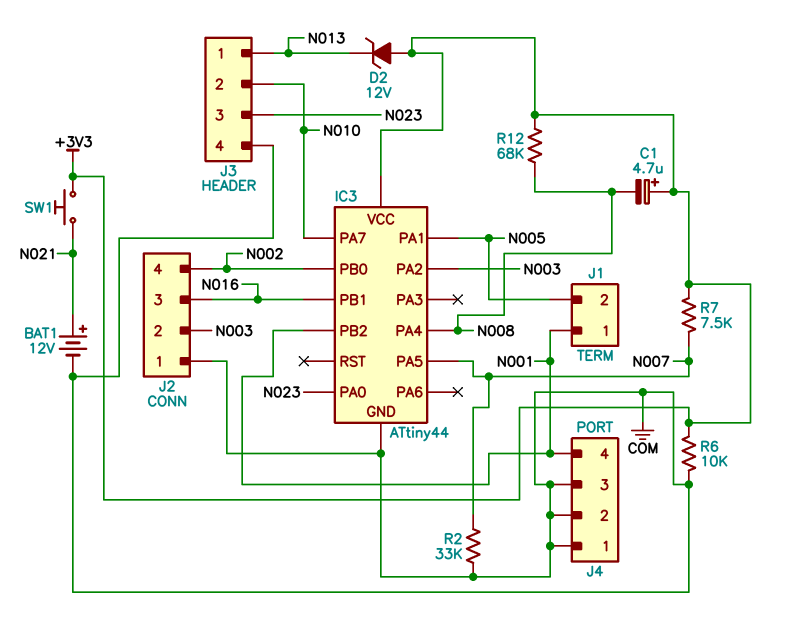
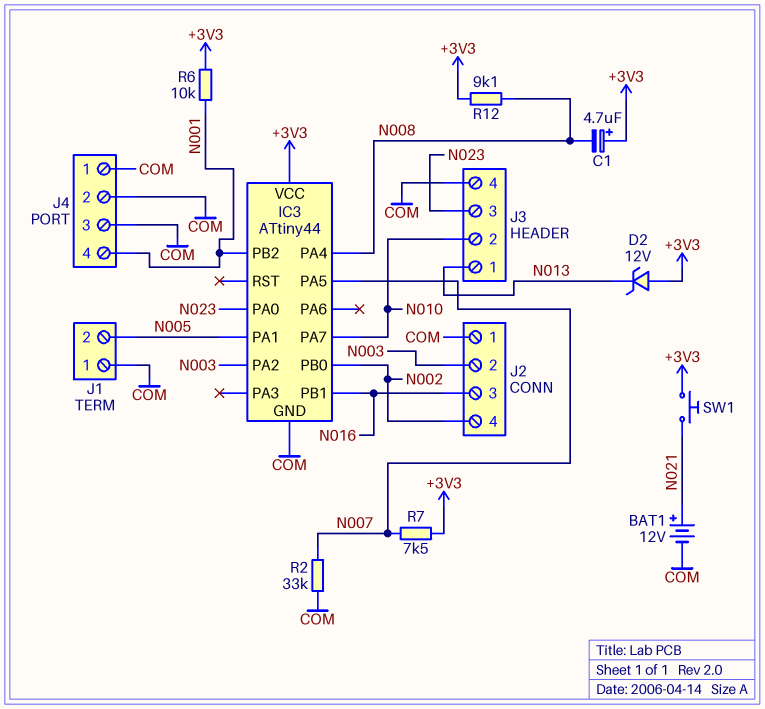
J1 pin 1: N001 -> COM
R6: 10k (+3V3, COM) -> 10k (+3V3, N001)
R12: 68k (+3V3, N008) -> 9.1k (+3V3, N008)

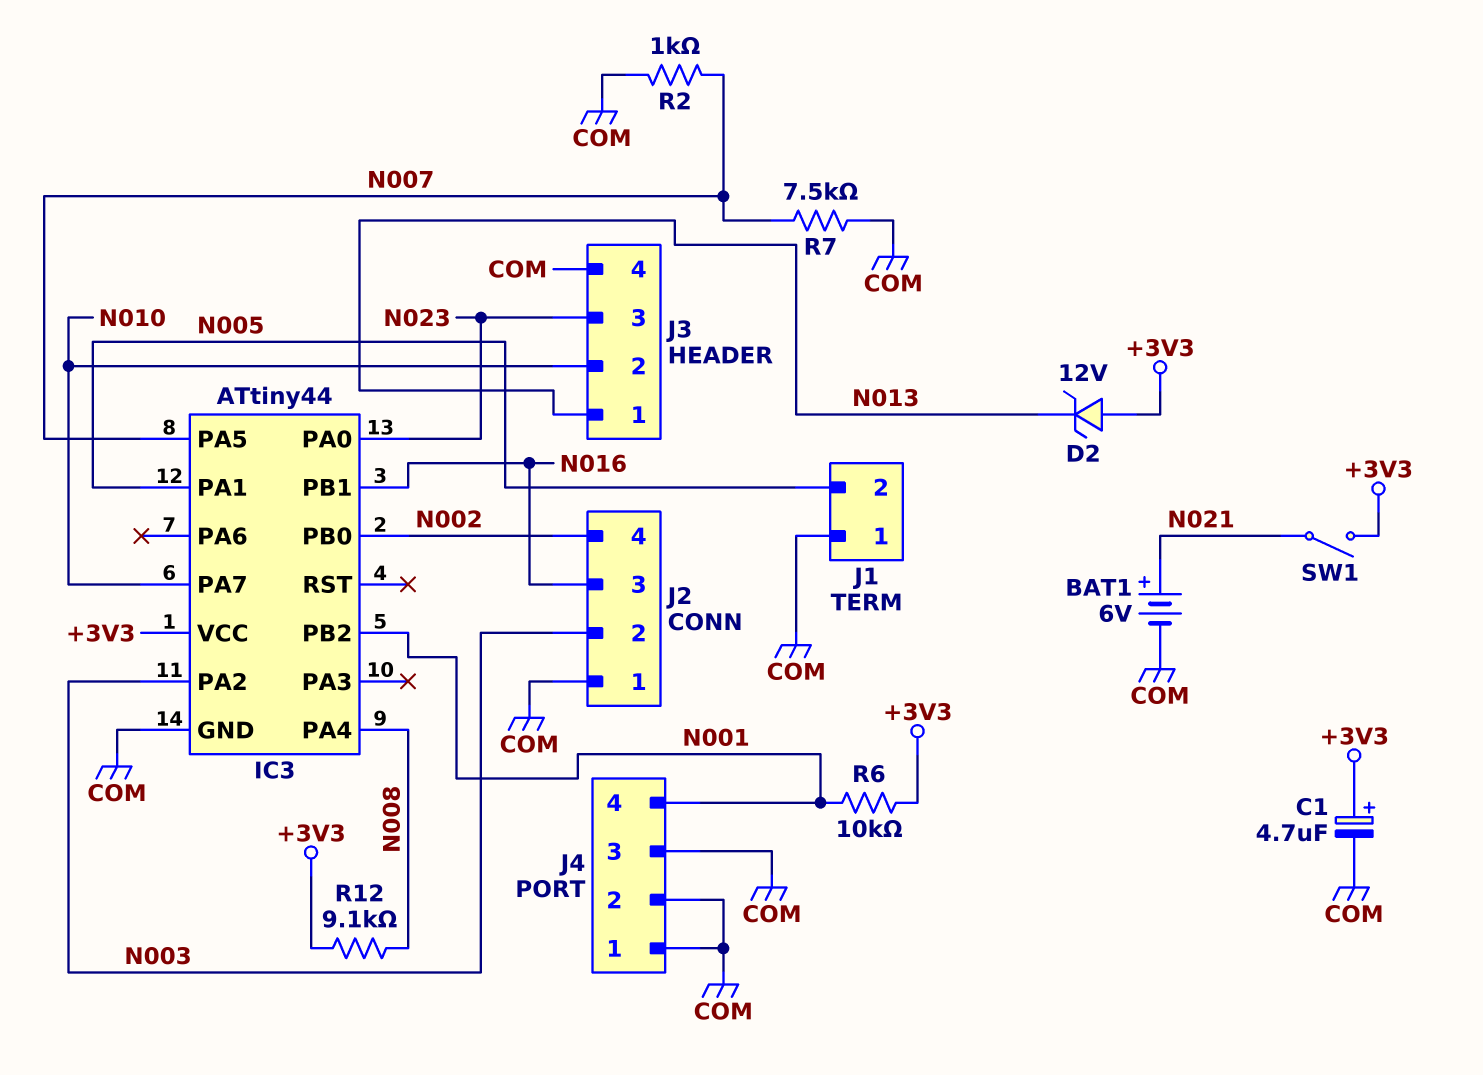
BAT1: 12V (plus N021, minus COM) -> 6V (plus N021, minus COM)
C1: 4.7uF (plus +3V3, minus N008) -> 4.7uF (plus +3V3, minus COM)
R2: 33k (COM, N007) -> 1k (COM, N007)
R7: 7.5k (+3V3, N007) -> 7.5k (COM, N007)
SW1: button (+3V3, N021) -> switch (+3V3, N021)

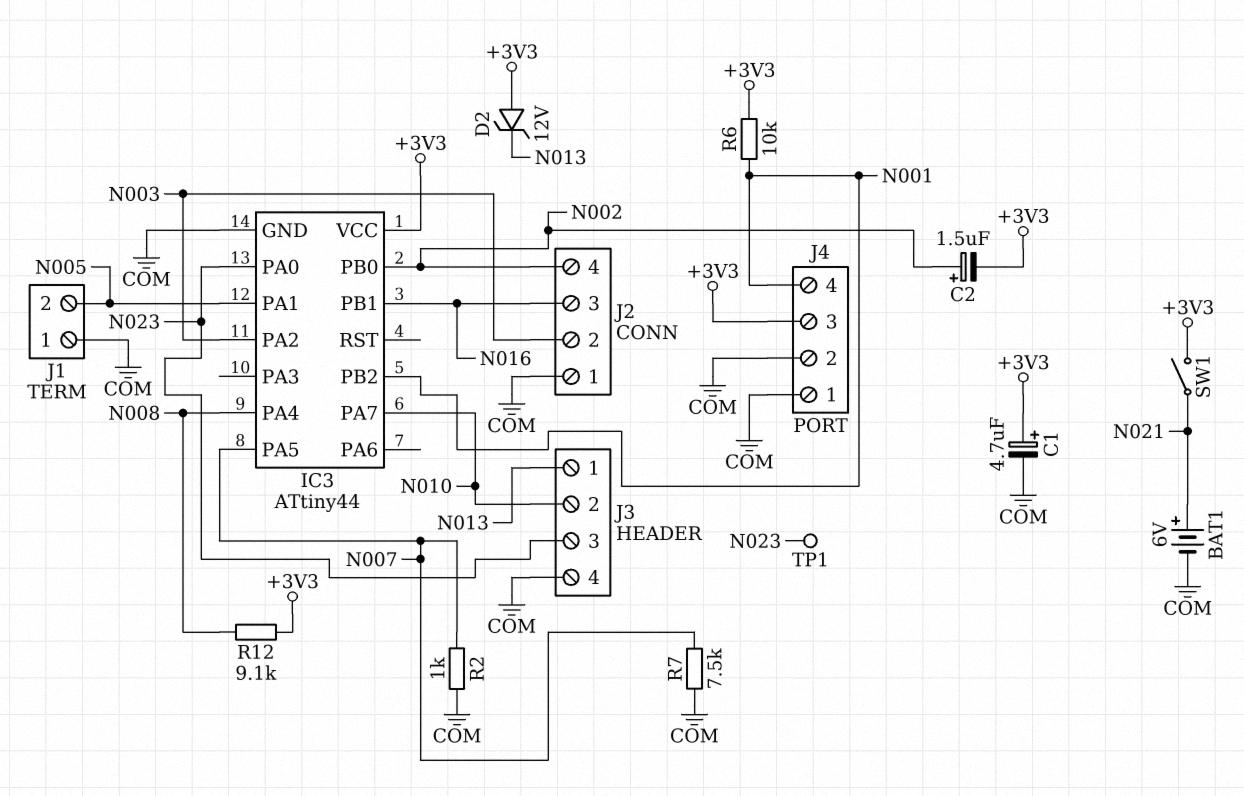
C2: none -> 1.5uF (plus N002, minus +3V3)
J4 pin 3: COM -> +3V3
TP1: none -> test point (N023)

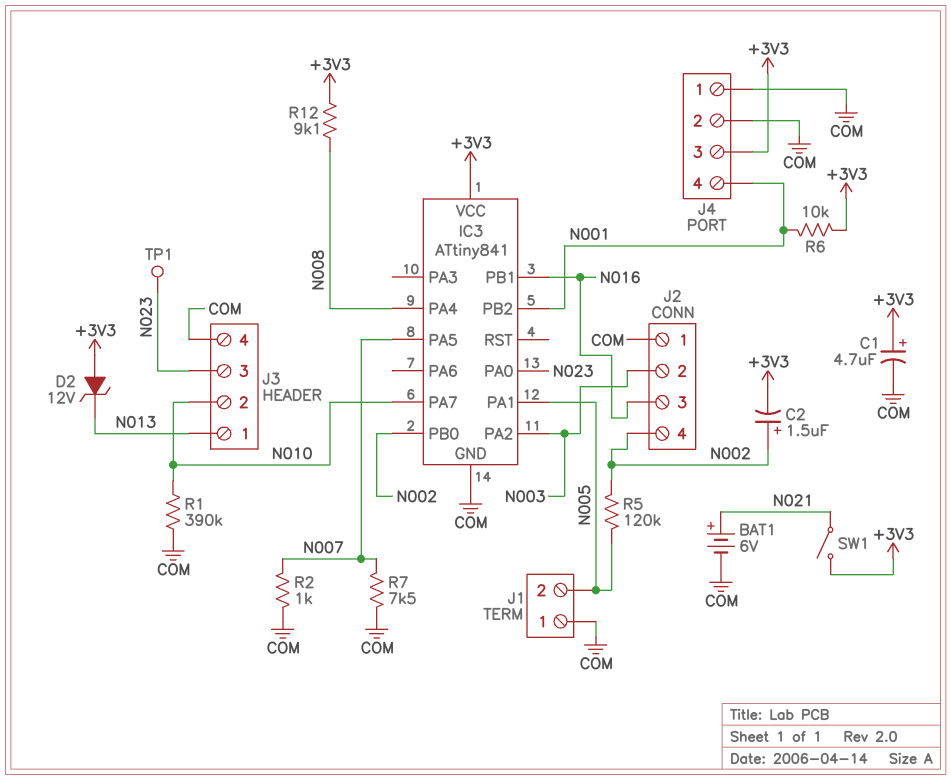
IC3: ATtiny44 -> ATtiny841
R1: none -> 390k (COM, N010)
R5: none -> 120k (N002, N005)

